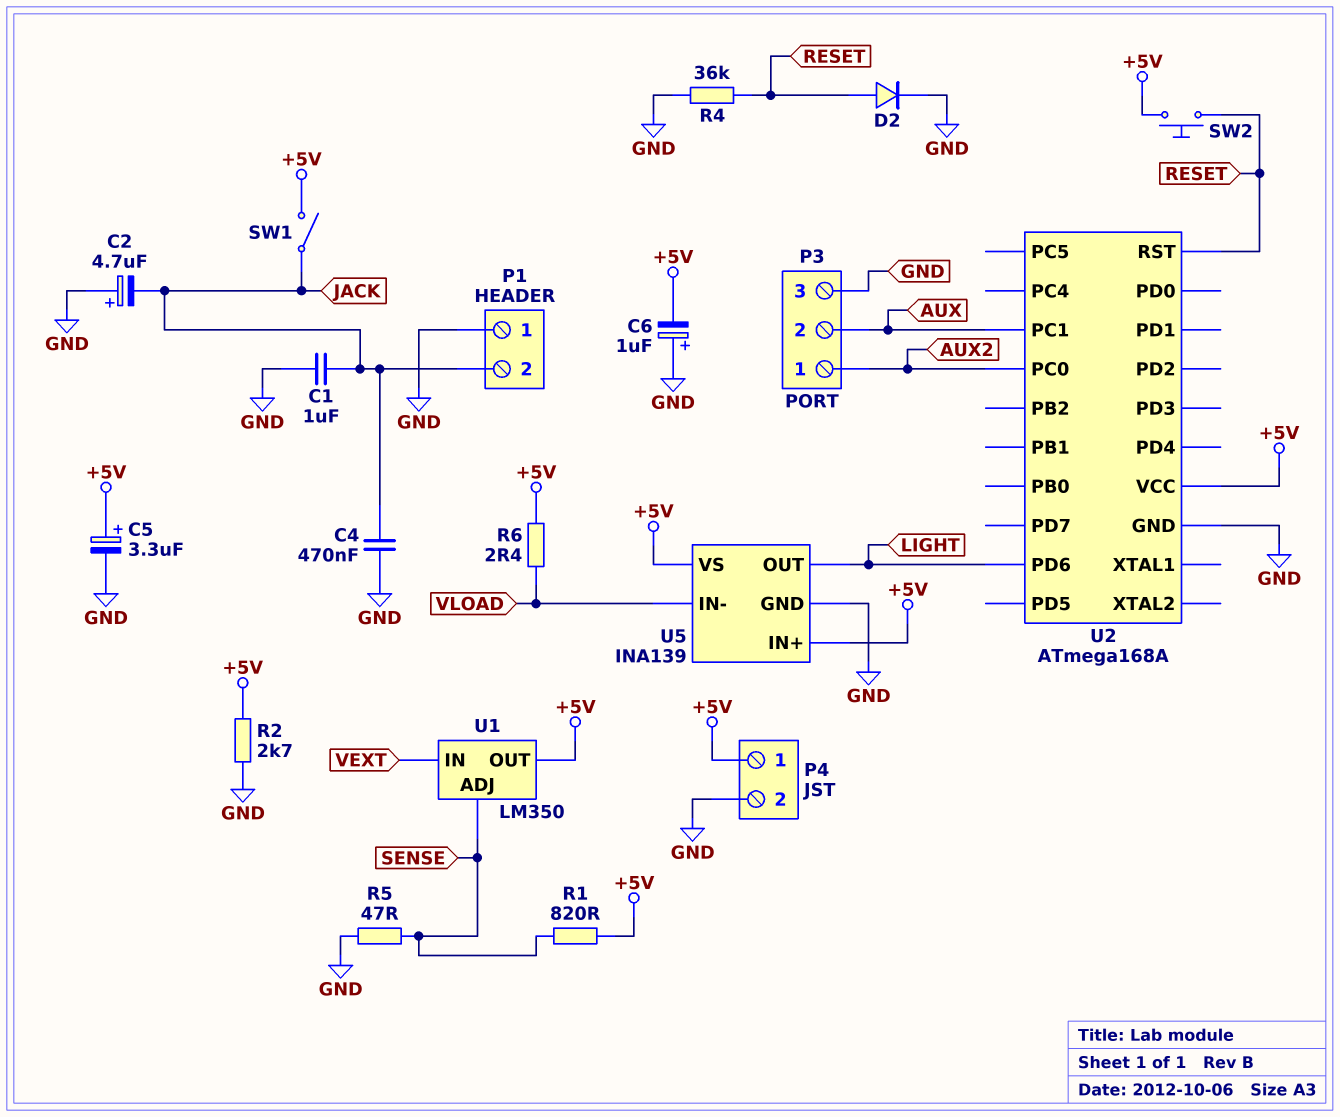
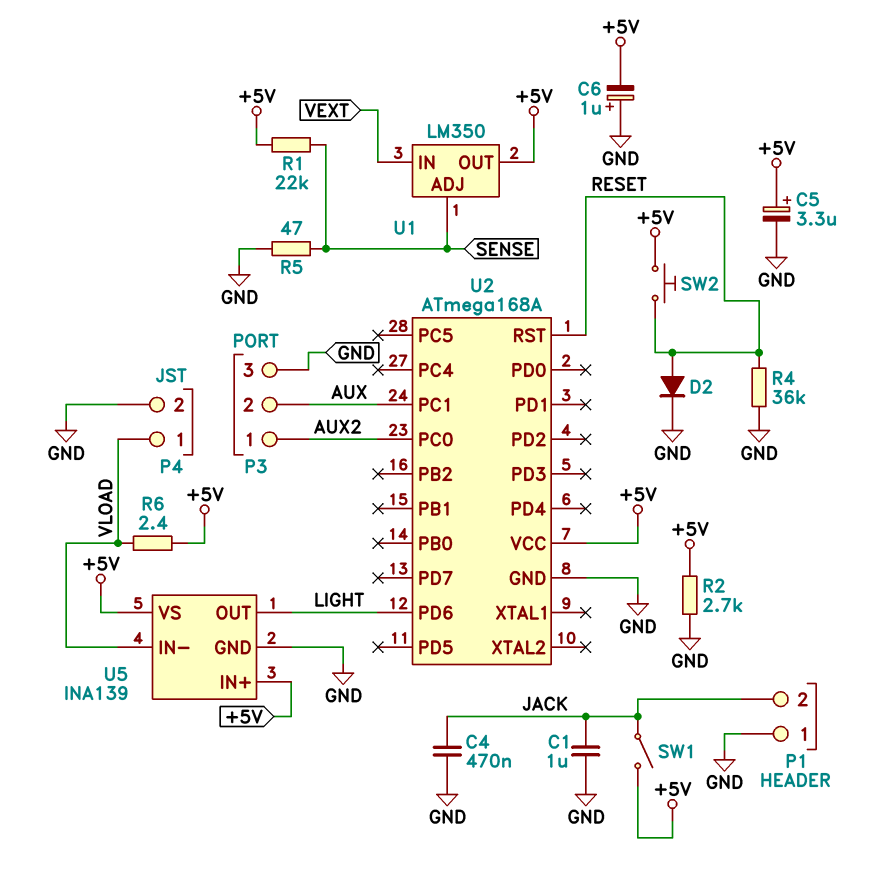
C2: 4.7uF (plus GND, minus JACK) -> none
P4 pin 1: +5V -> VLOAD
R1: 820 (+5V, SENSE) -> 22k (+5V, SENSE)

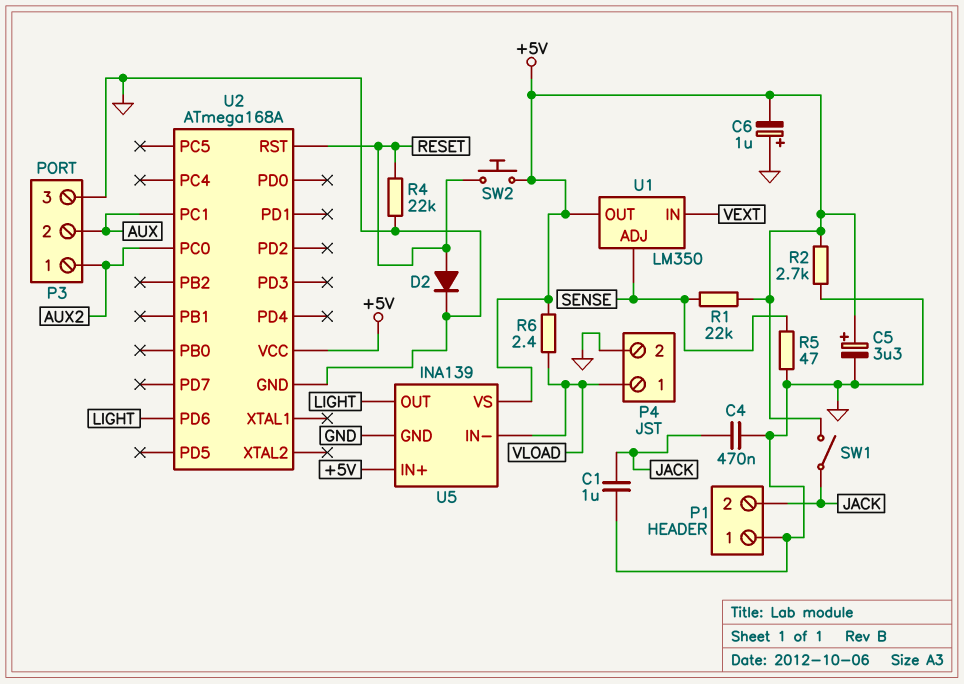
R4: 36k (GND, RESET) -> 22k (GND, RESET)

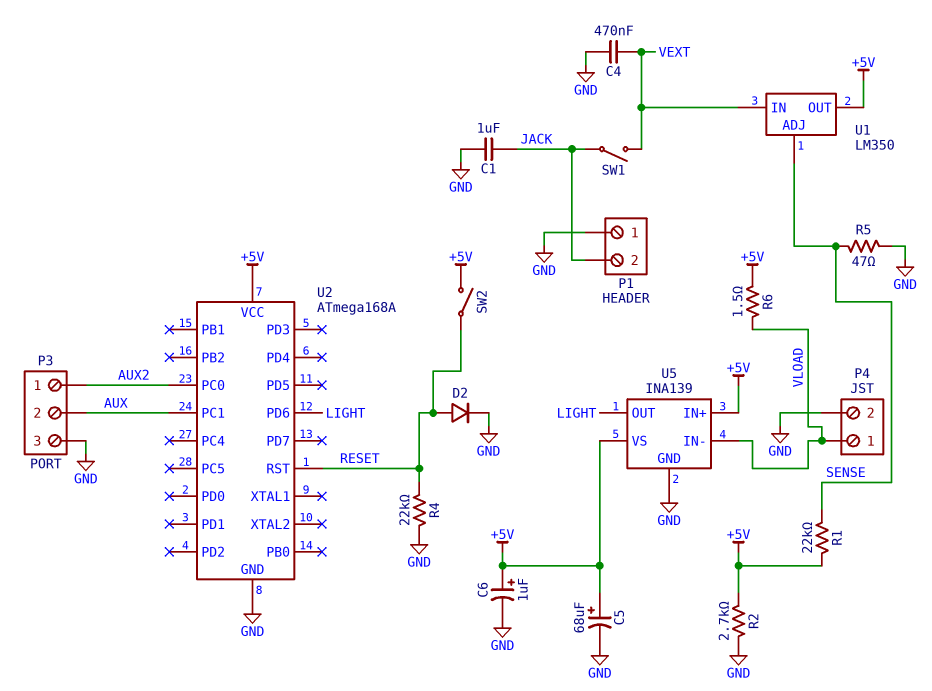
C4: 470nF (GND, JACK) -> 470nF (GND, VEXT)
C5: 3.3uF (plus +5V, minus GND) -> 68uF (plus +5V, minus GND)
C6: 1uF (plus GND, minus +5V) -> 1uF (plus +5V, minus GND)
R6: 2.4 (+5V, VLOAD) -> 1.5 (+5V, VLOAD)
SW1: switch (+5V, JACK) -> switch (JACK, VEXT)
SW2: button (+5V, RESET) -> switch (+5V, RESET)

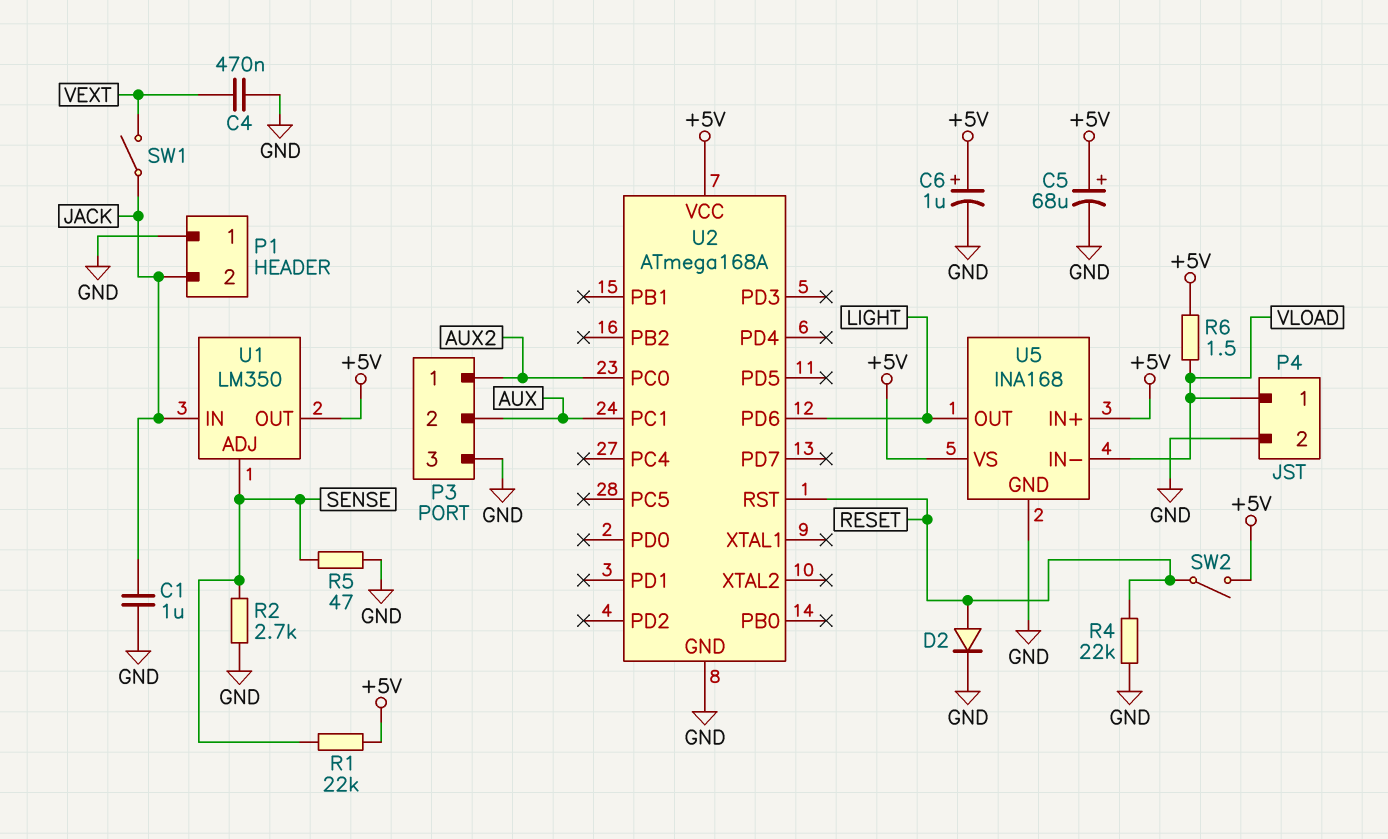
R2: 2.7k (+5V, GND) -> 2.7k (GND, SENSE)
U1 pin IN: VEXT -> JACK
U5: INA139 -> INA168

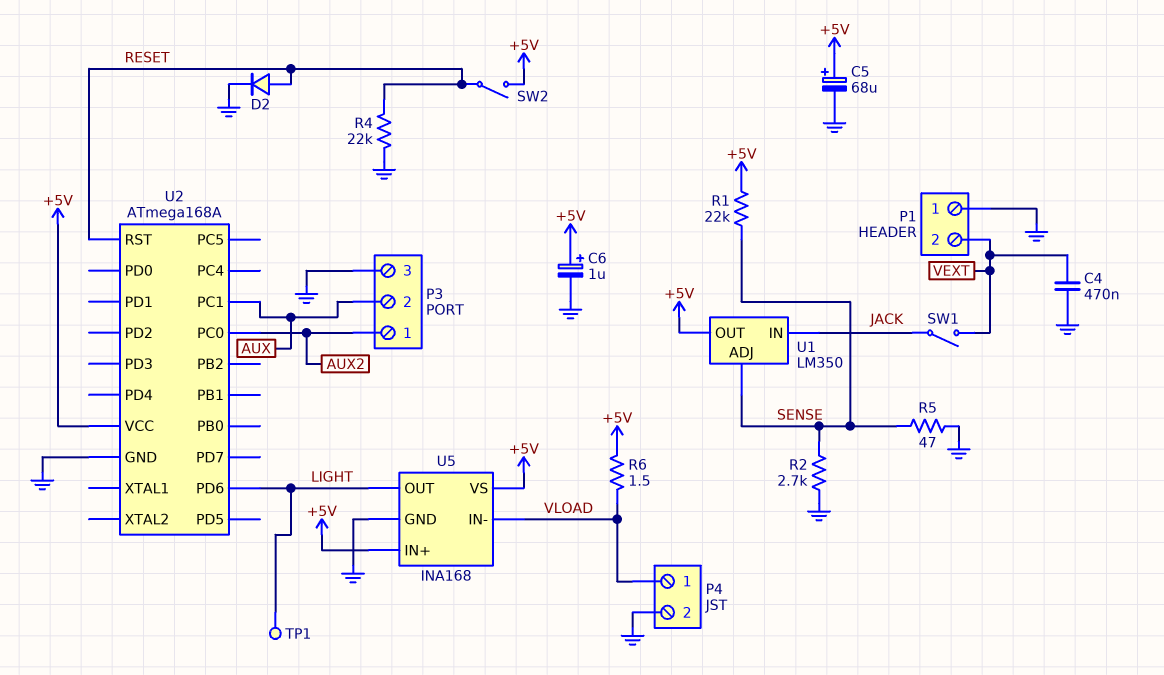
C1: 1uF (GND, JACK) -> none
P1 pin 2: JACK -> VEXT
TP1: none -> test point (LIGHT)

